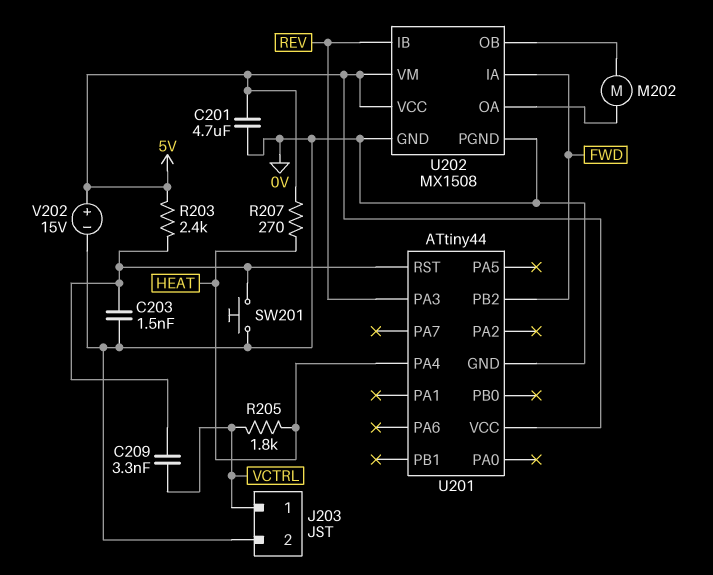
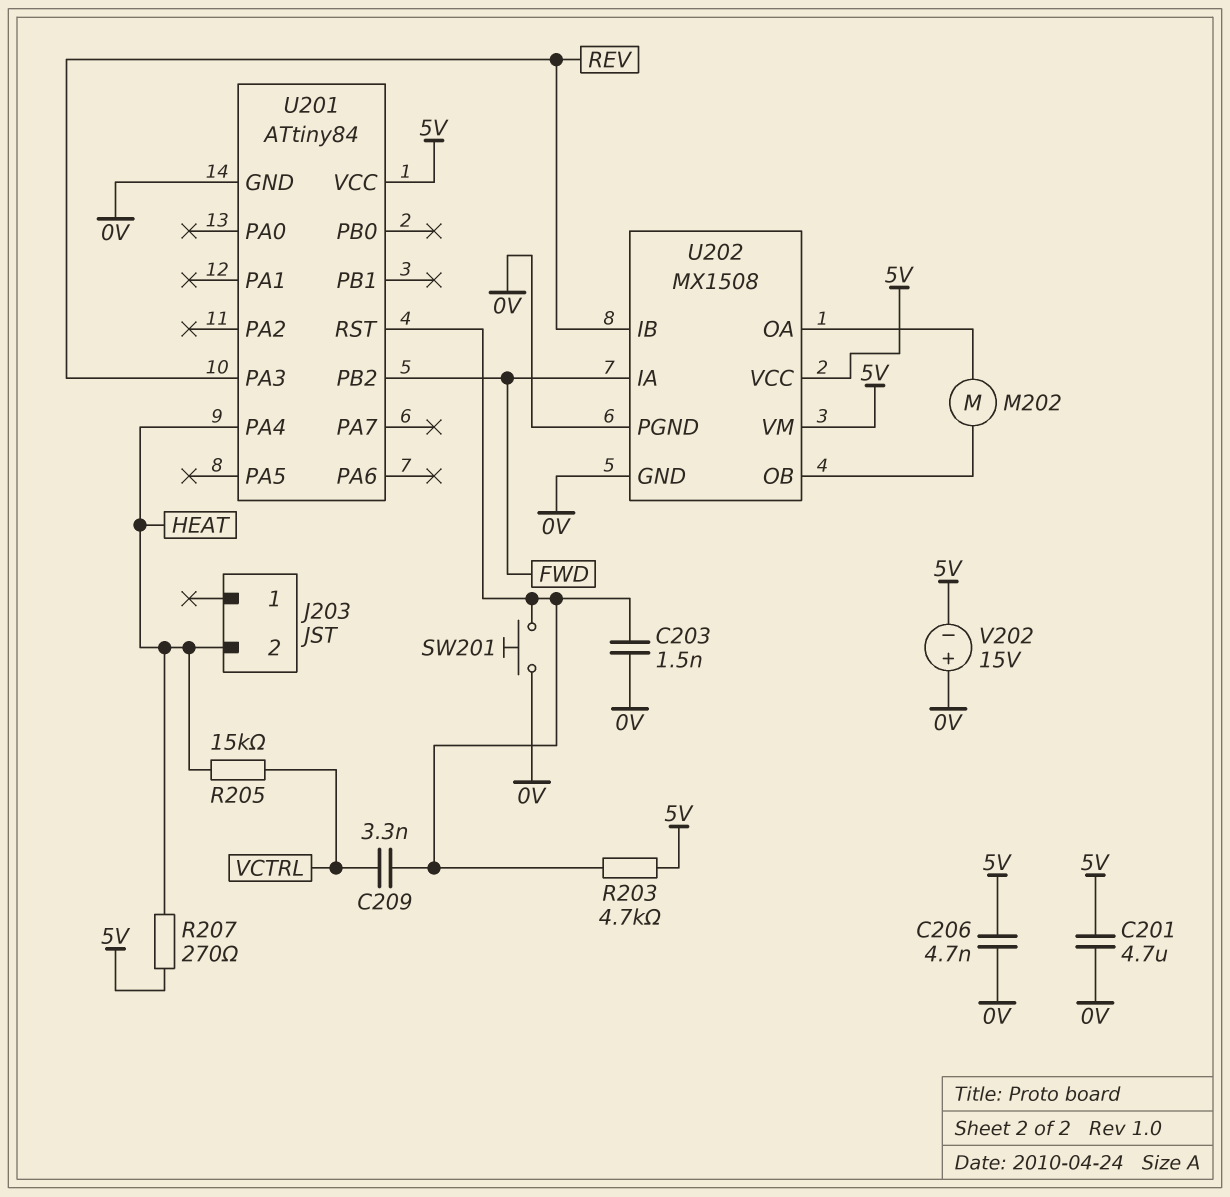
C206: none -> 4.7nF (0V, 5V)
J203 pin 1: VCTRL -> none
J203 pin 2: 0V -> HEAT
R203: 2.4k (5V, U201/RST) -> 4.7k (5V, U201/RST)
R205: 1.8k (HEAT, VCTRL) -> 15k (HEAT, VCTRL)
U201: ATtiny44 -> ATtiny84
V202: 15V (plus 5V, minus 0V) -> 15V (plus 0V, minus 5V)

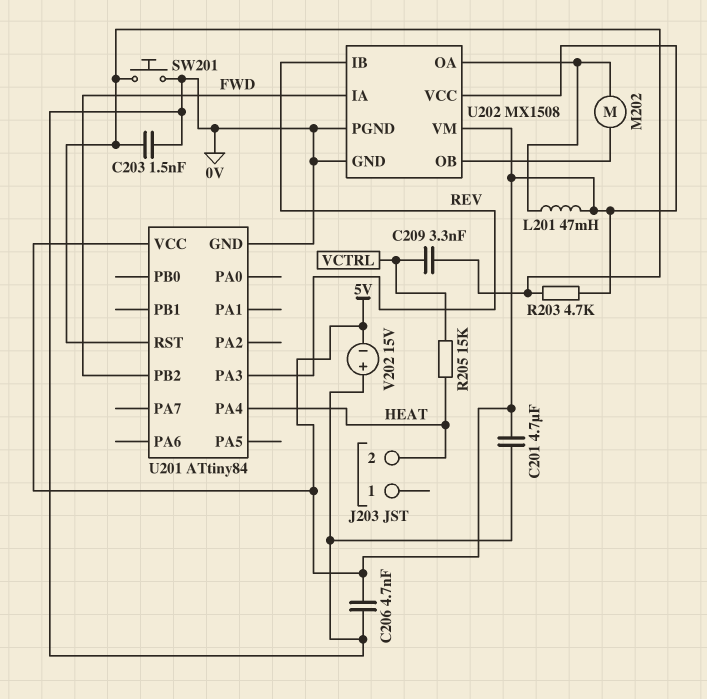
L201: none -> 47mH (5V, U202/OA)
R207: 270 (5V, HEAT) -> none

